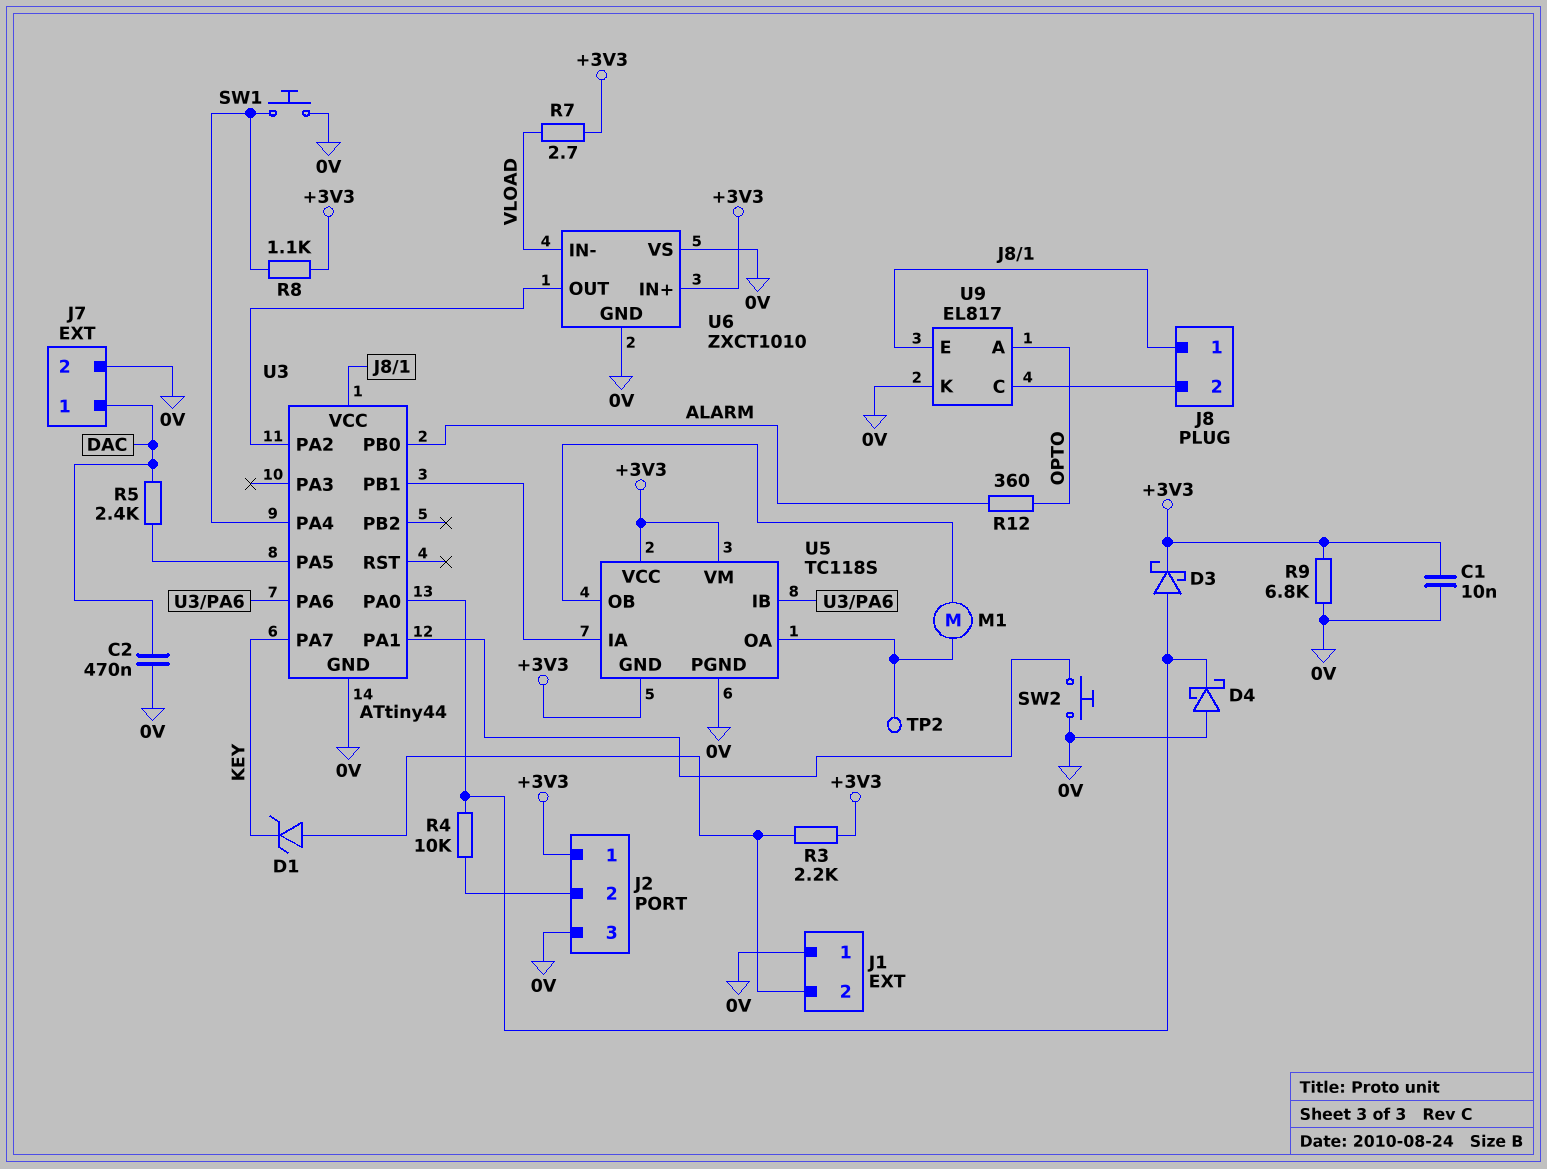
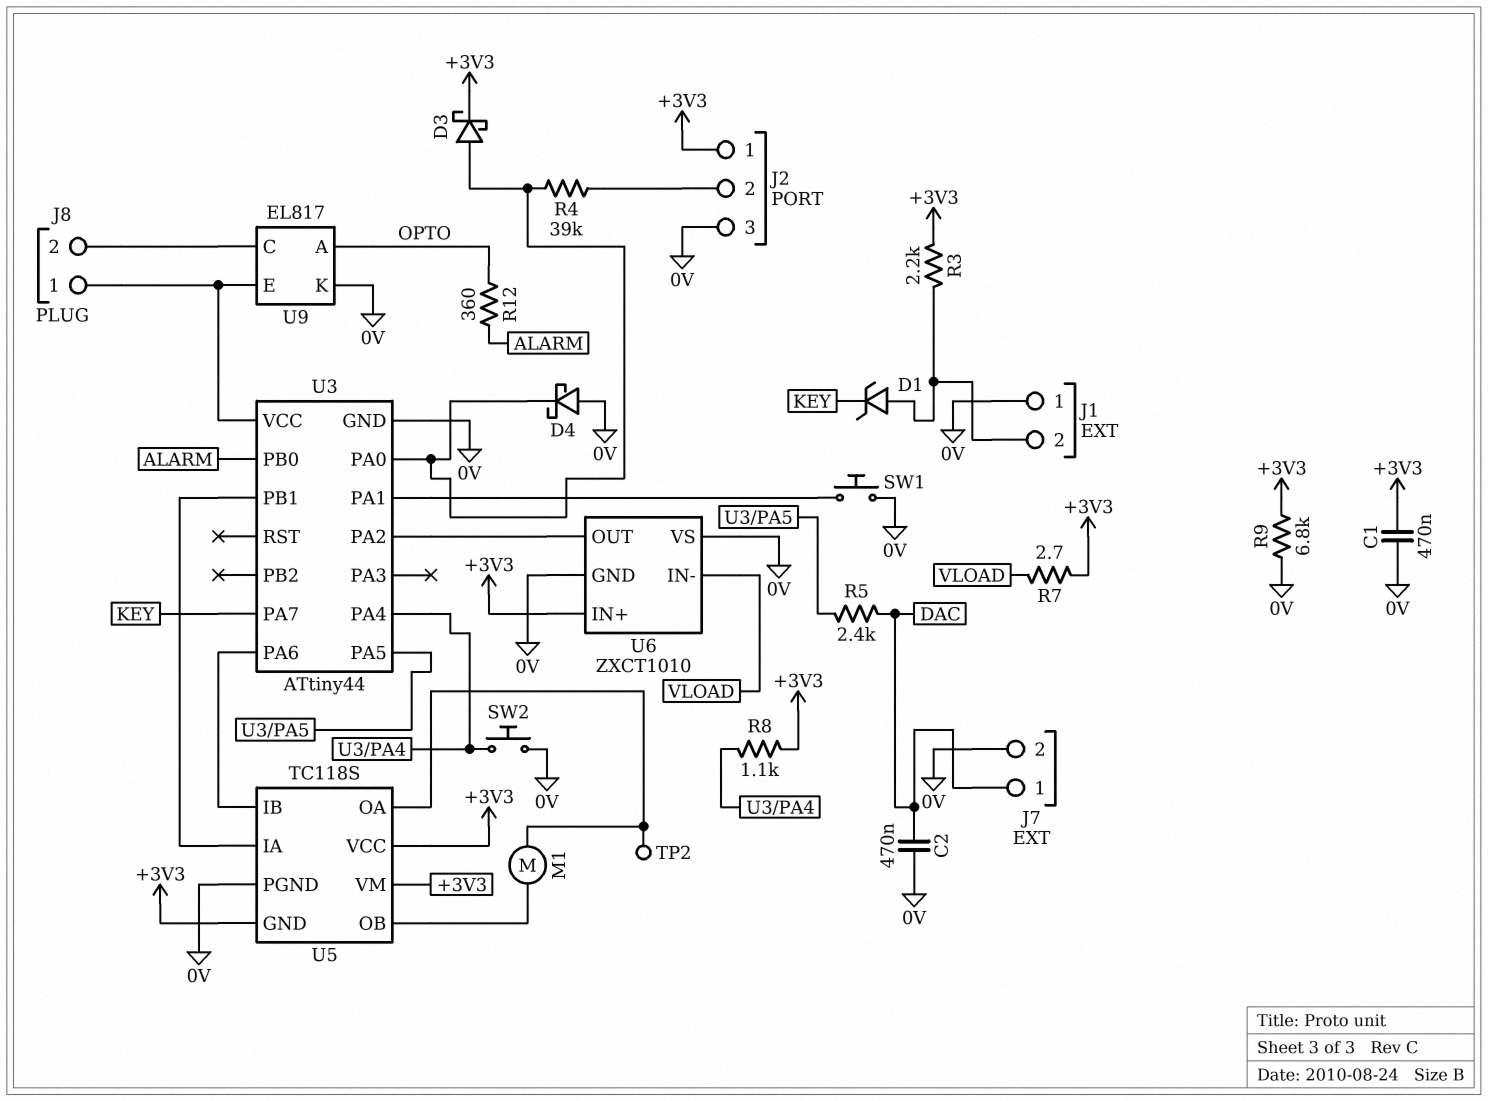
C1: 10nF (+3V3, 0V) -> 470nF (+3V3, 0V)
R4: 10k (J2/2, U3/PA0) -> 39k (J2/2, U3/PA0)
SW1: button (0V, U3/PA4) -> button (0V, U3/PA1)
SW2: button (0V, U3/PA1) -> button (0V, U3/PA4)

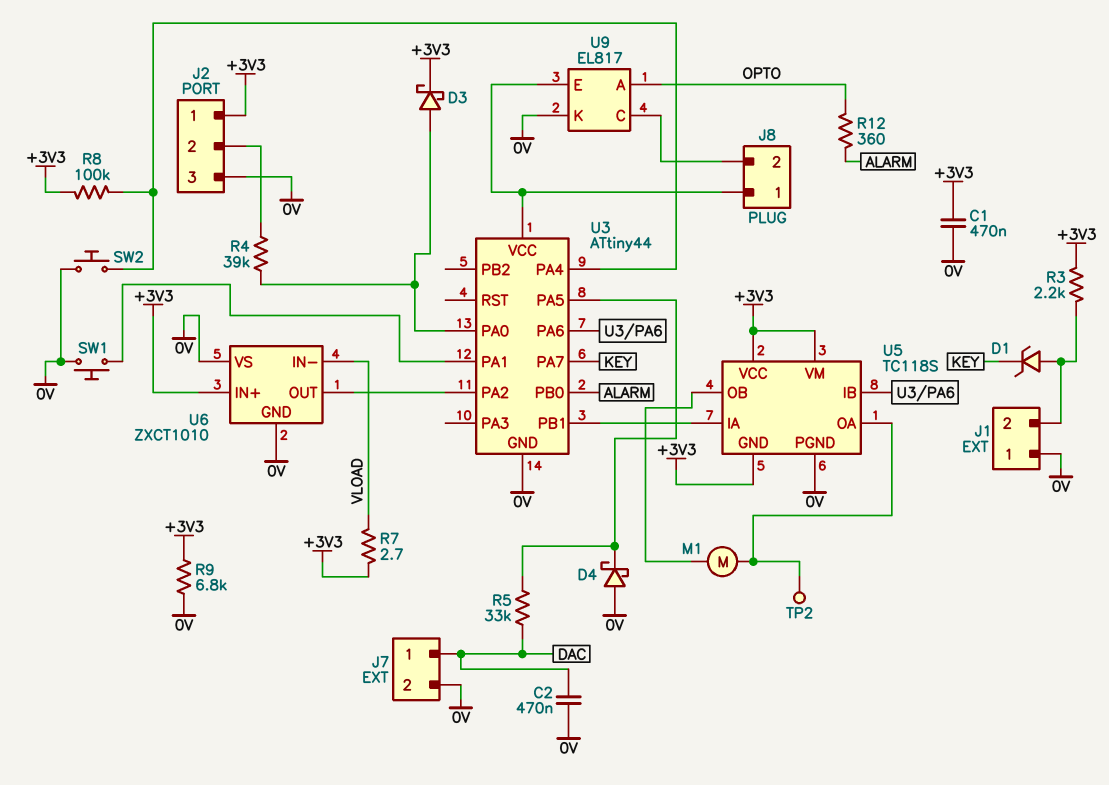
D4: schottky (A 0V, K U3/PA0) -> schottky (A 0V, K U3/PA5)
R5: 2.4k (DAC, U3/PA5) -> 33k (DAC, U3/PA5)
R8: 1.1k (+3V3, U3/PA4) -> 100k (+3V3, U3/PA4)

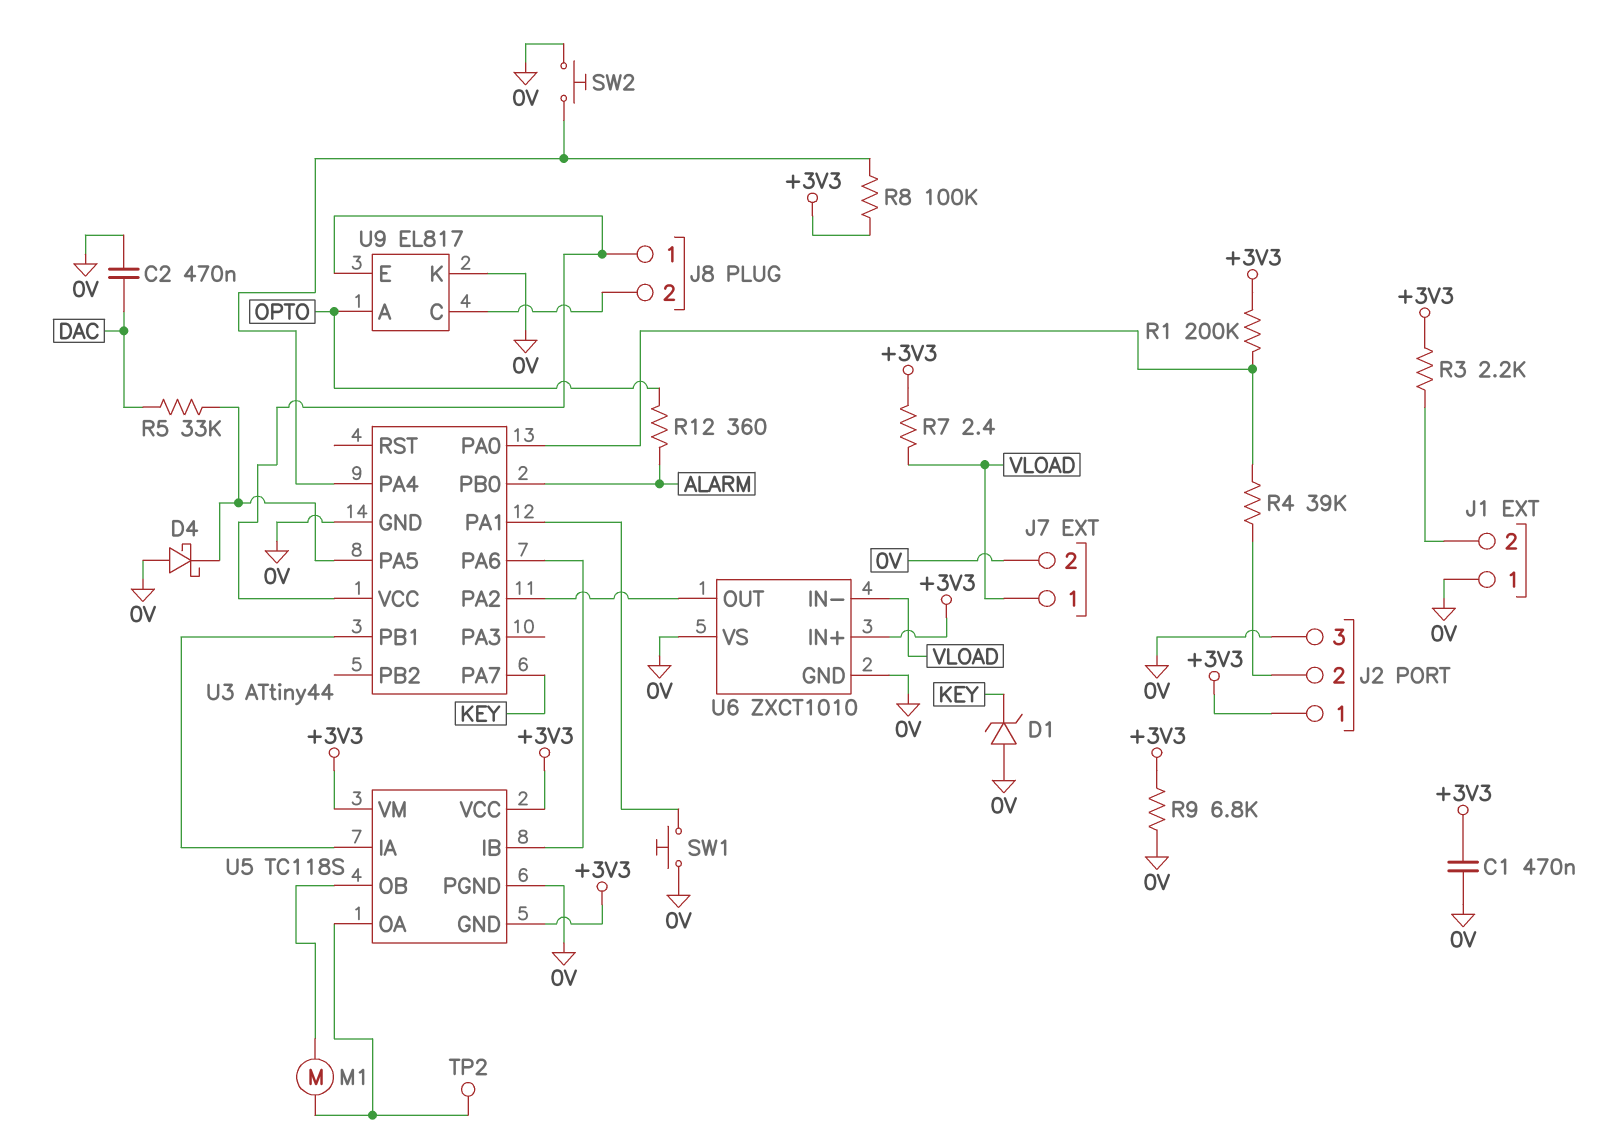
D1: zener (A J1/2, K KEY) -> zener (A 0V, K KEY)
D3: schottky (A U3/PA0, K +3V3) -> none
J7 pin 1: DAC -> VLOAD
R1: none -> 200k (+3V3, U3/PA0)
R7: 2.7 (+3V3, VLOAD) -> 2.4 (+3V3, VLOAD)

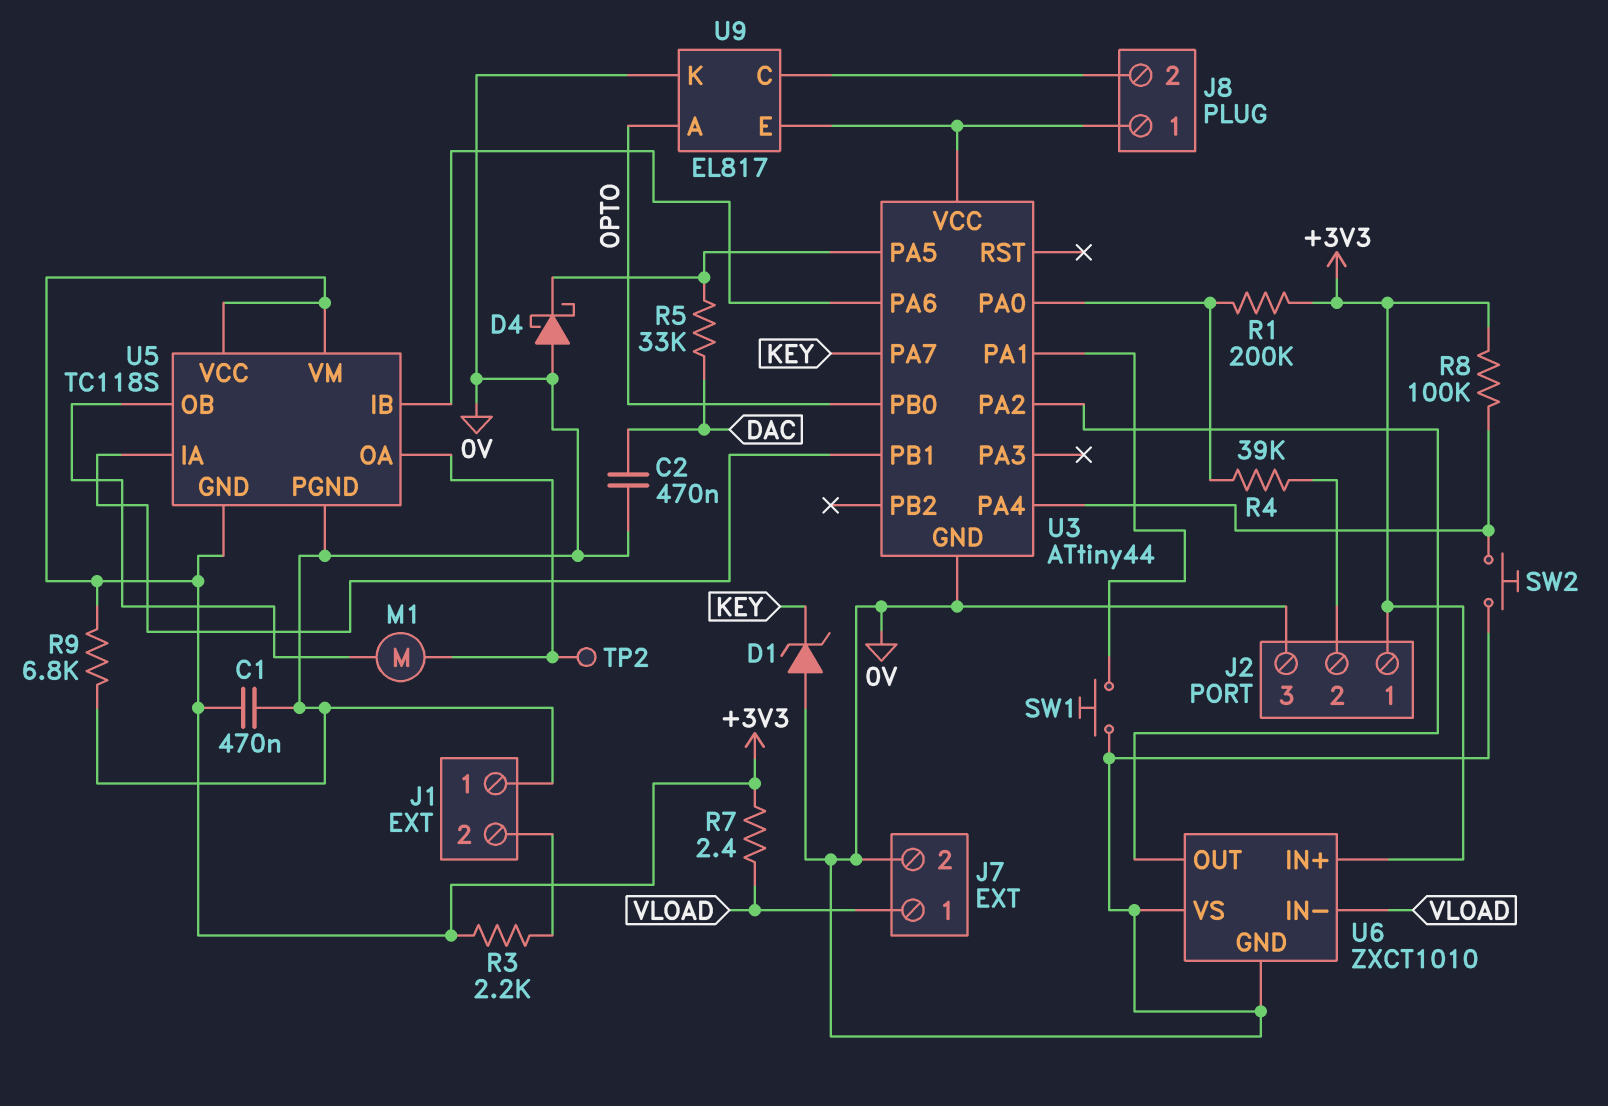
R12: 360 (ALARM, OPTO) -> none
U3 pin PB0: ALARM -> OPTO

